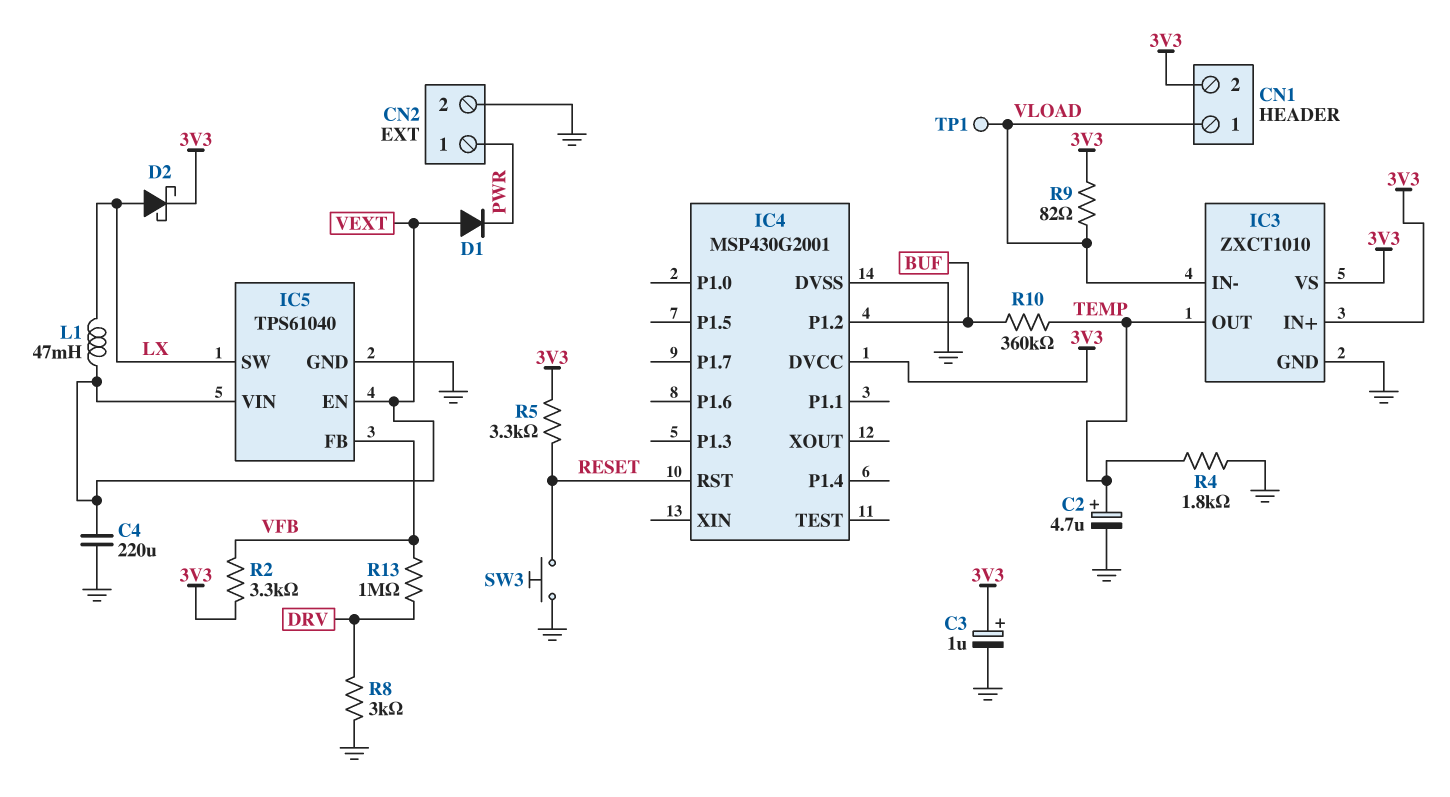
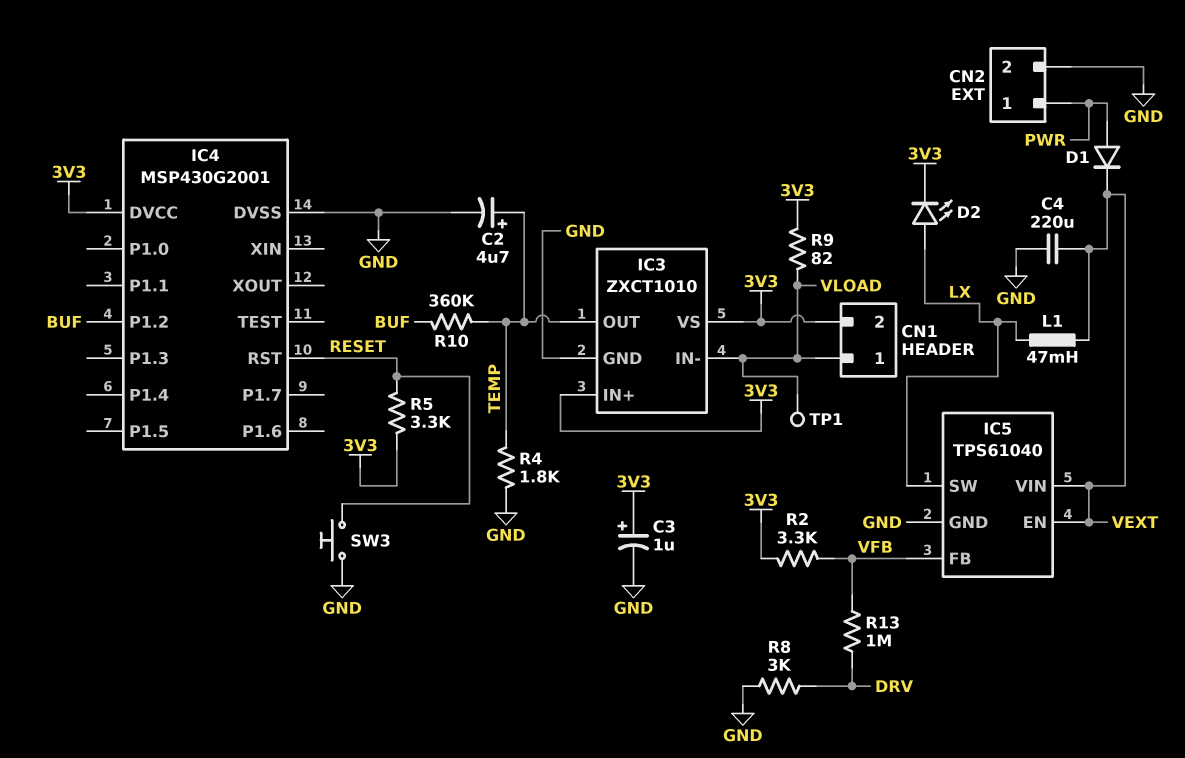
D1: diode (A VEXT, K PWR) -> diode (A PWR, K VEXT)
D2: schottky (A LX, K 3V3) -> LED (A LX, K 3V3)

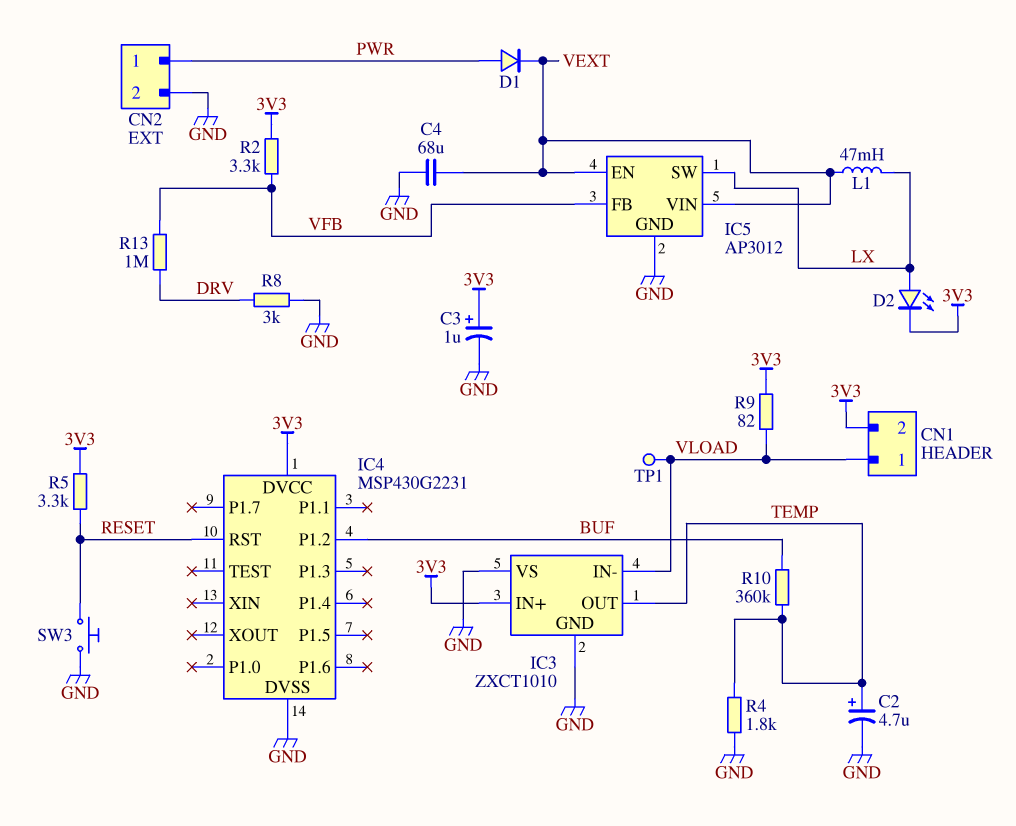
C4: 220uF (GND, VEXT) -> 68uF (GND, VEXT)
IC3 pin VS: 3V3 -> GND
IC4: MSP430G2001 -> MSP430G2231
IC5: TPS61040 -> AP3012

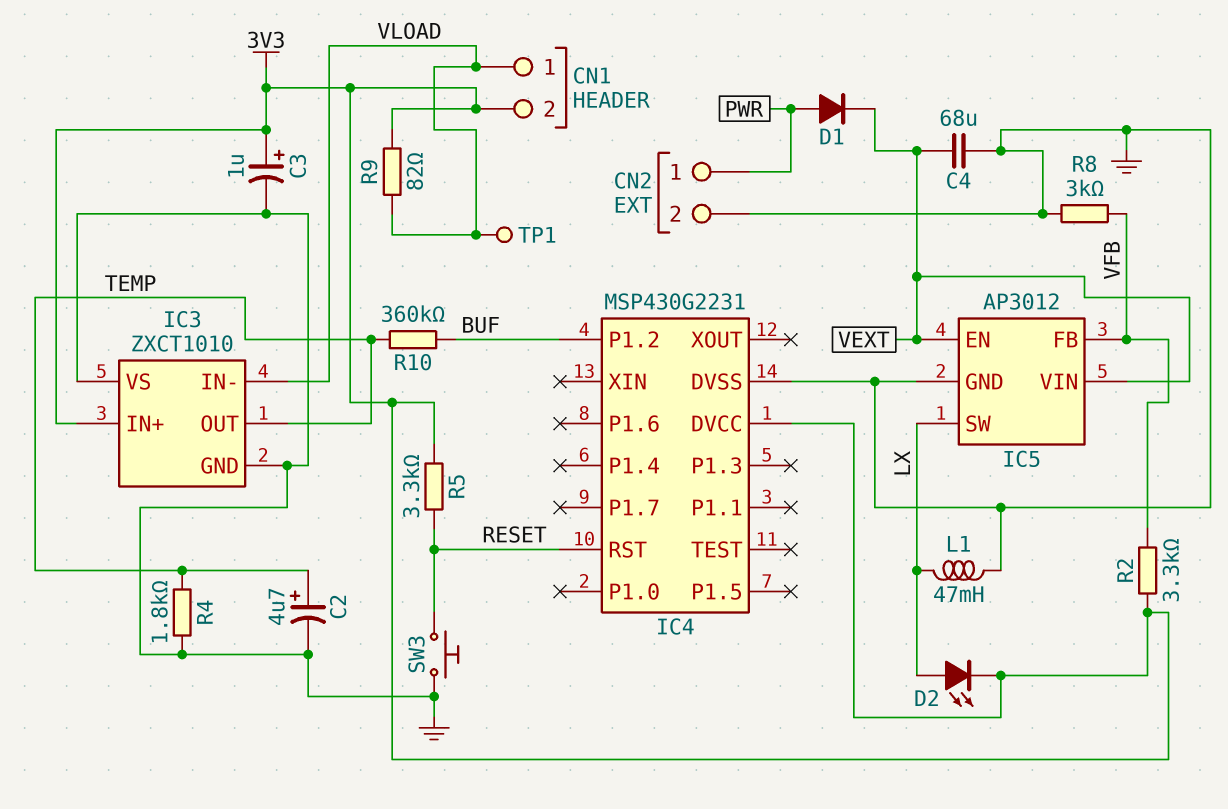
L1: 47mH (LX, VEXT) -> 47mH (GND, LX)
R8: 3k (DRV, GND) -> 3k (GND, VFB)
R13: 1M (DRV, VFB) -> none

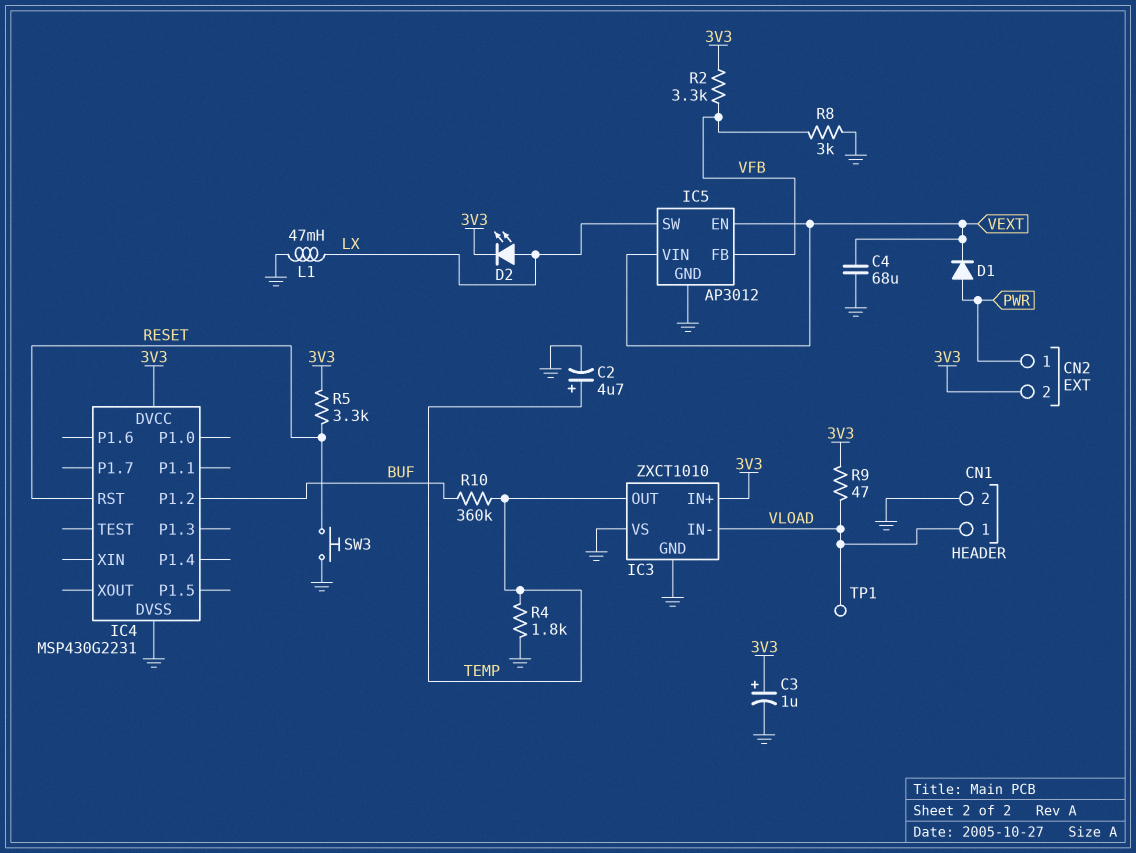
CN1 pin 2: 3V3 -> GND
CN2 pin 2: GND -> 3V3
R9: 82 (3V3, VLOAD) -> 47 (3V3, VLOAD)

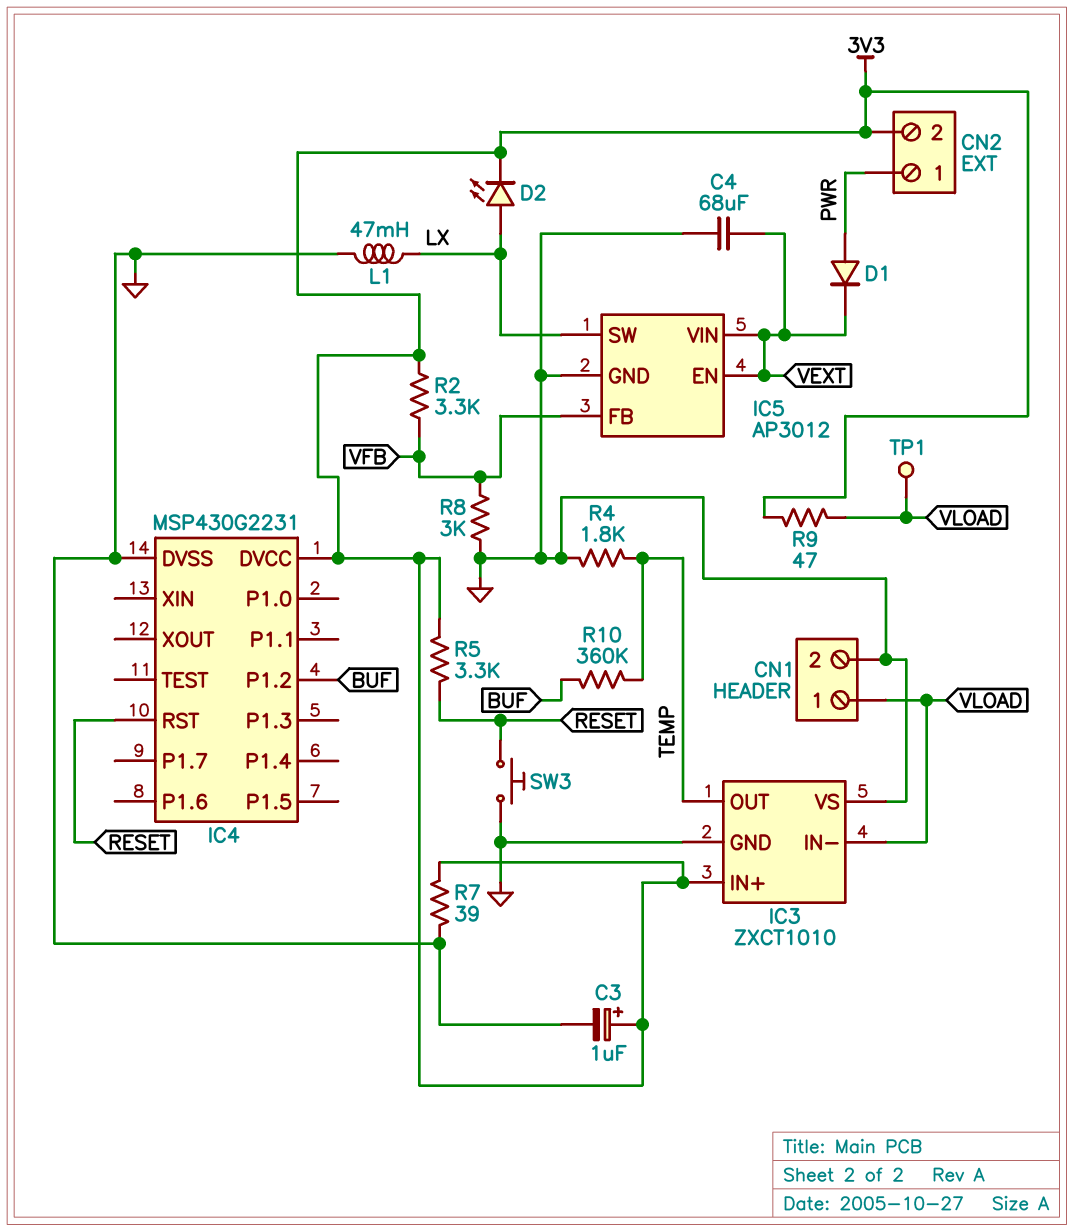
C2: 4.7uF (plus TEMP, minus GND) -> none
R7: none -> 39 (3V3, GND)

